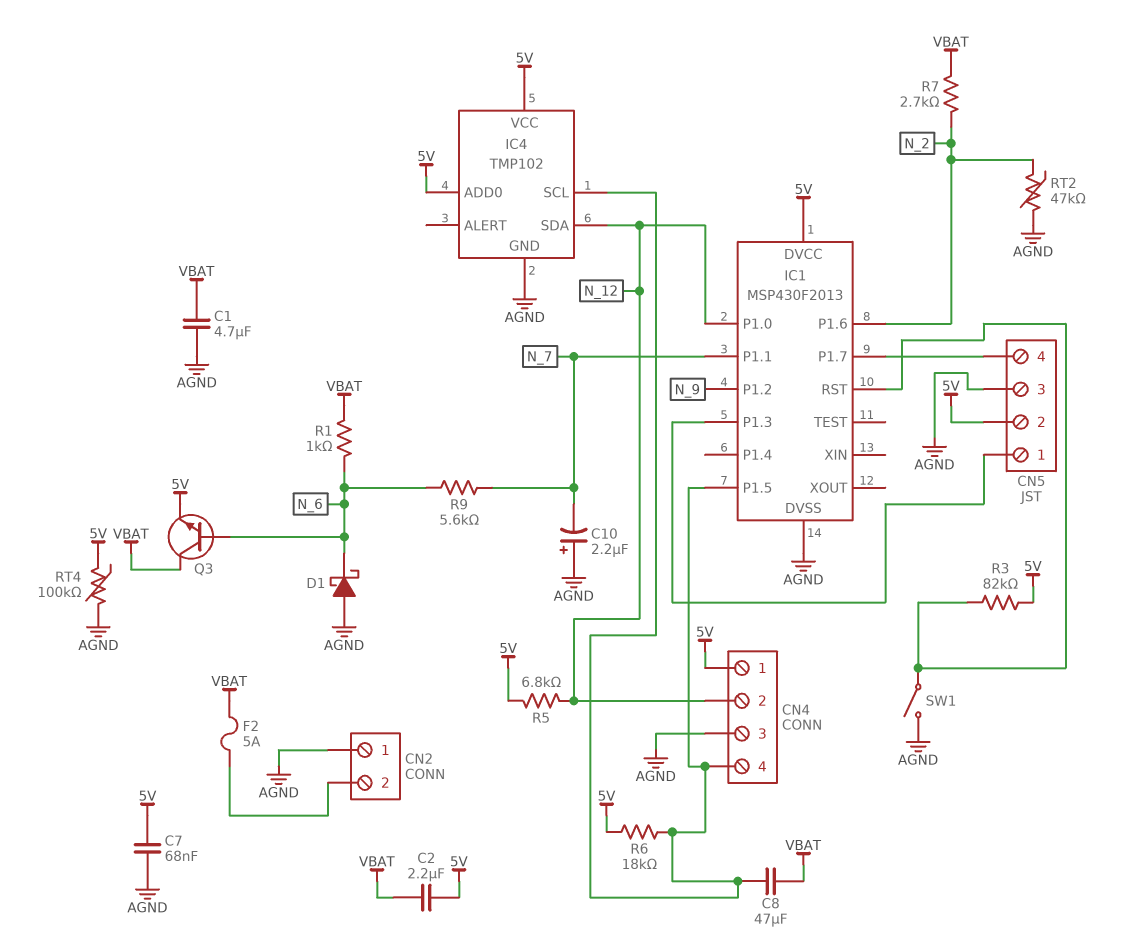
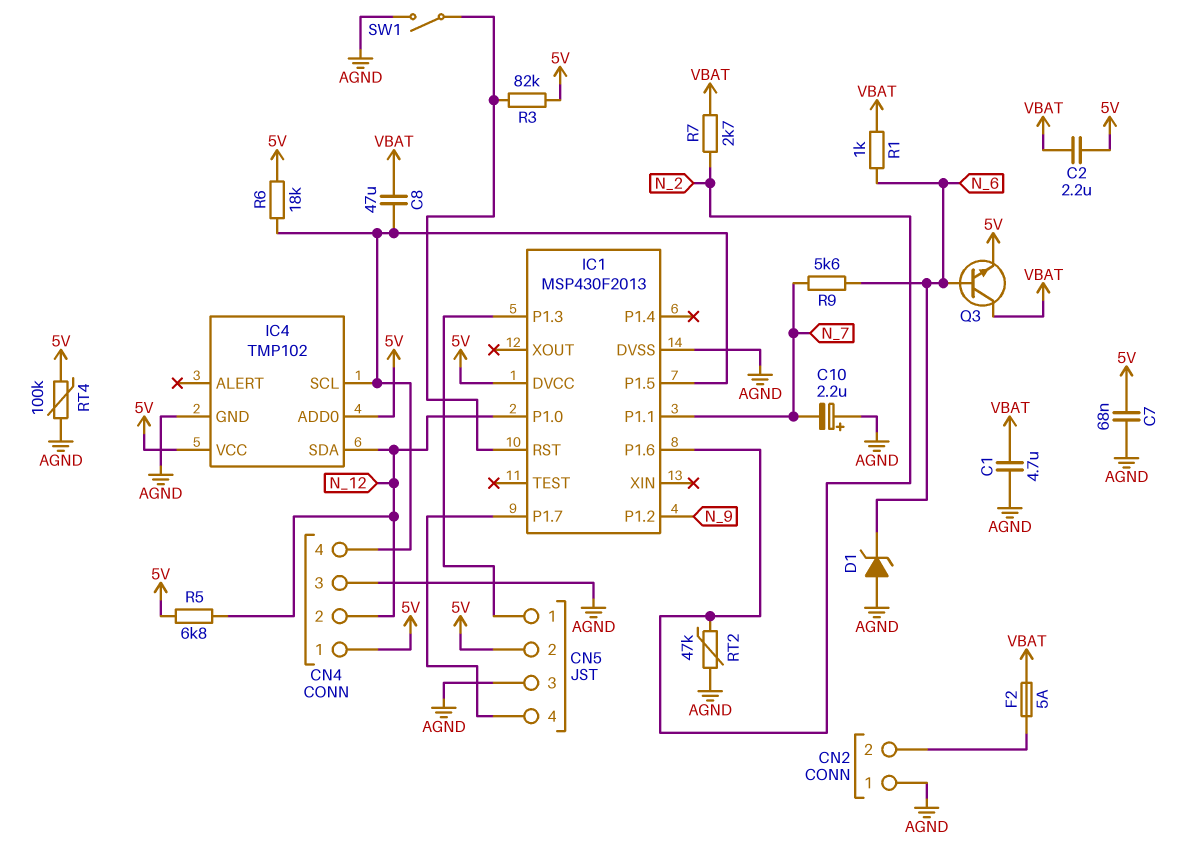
D1: schottky (A AGND, K N_6) -> zener (A AGND, K N_6)

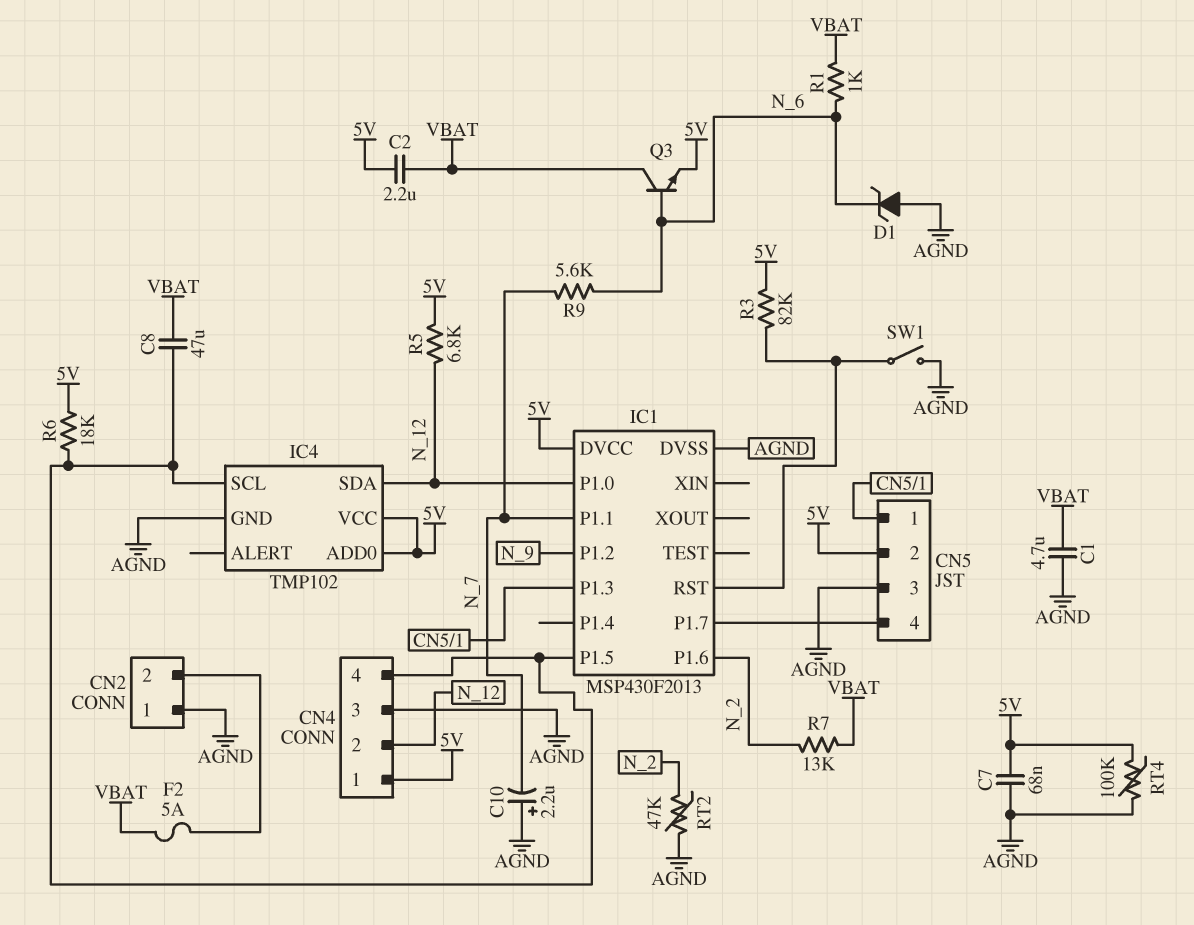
R7: 2.7k (N_2, VBAT) -> 13k (N_2, VBAT)

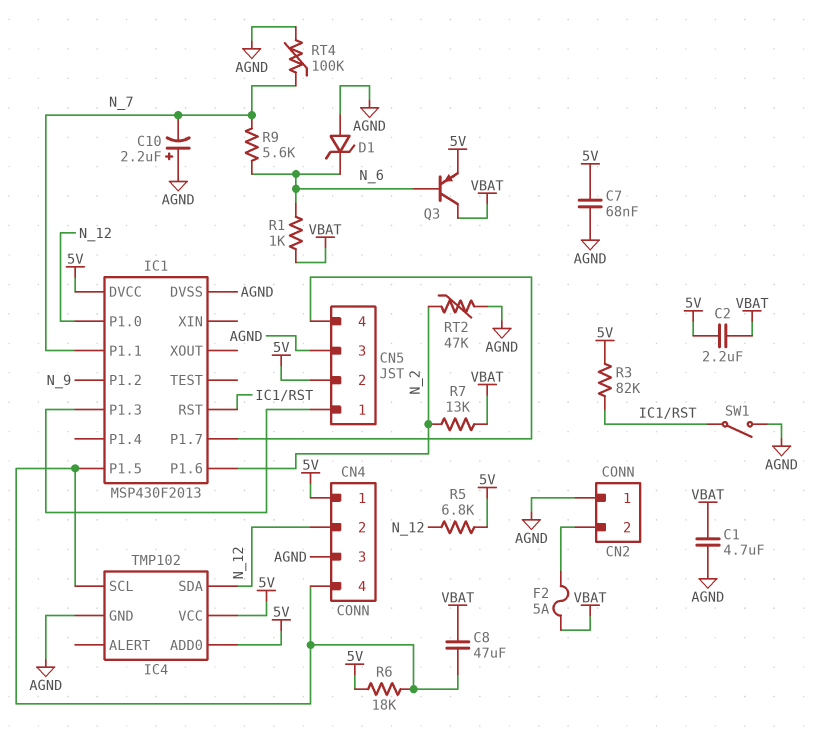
Q3: NPN (B N_6, C VBAT, E 5V) -> PNP (B N_6, C VBAT, E 5V)
RT4: 100k (5V, AGND) -> 100k (AGND, N_7)

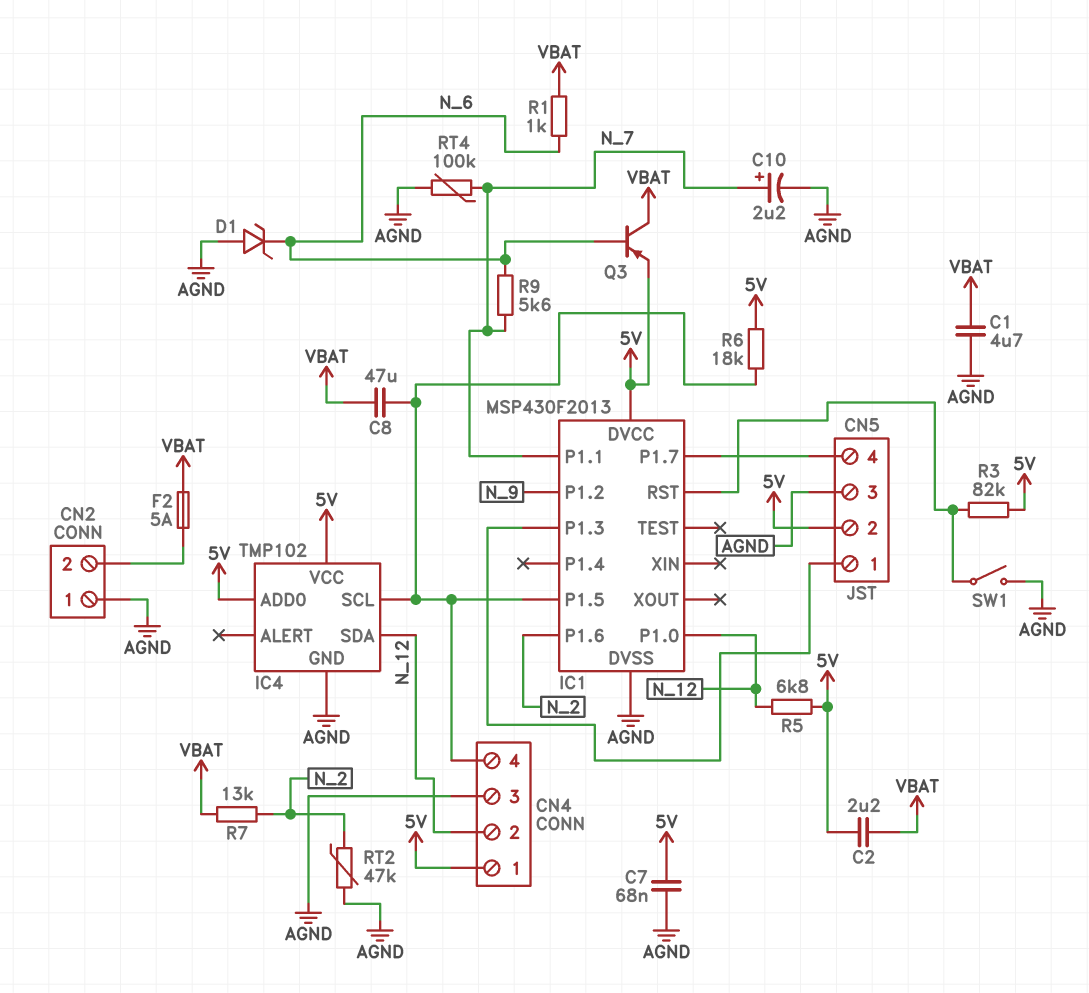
C10: 2.2uF (plus AGND, minus N_7) -> 2.2uF (plus N_7, minus AGND)

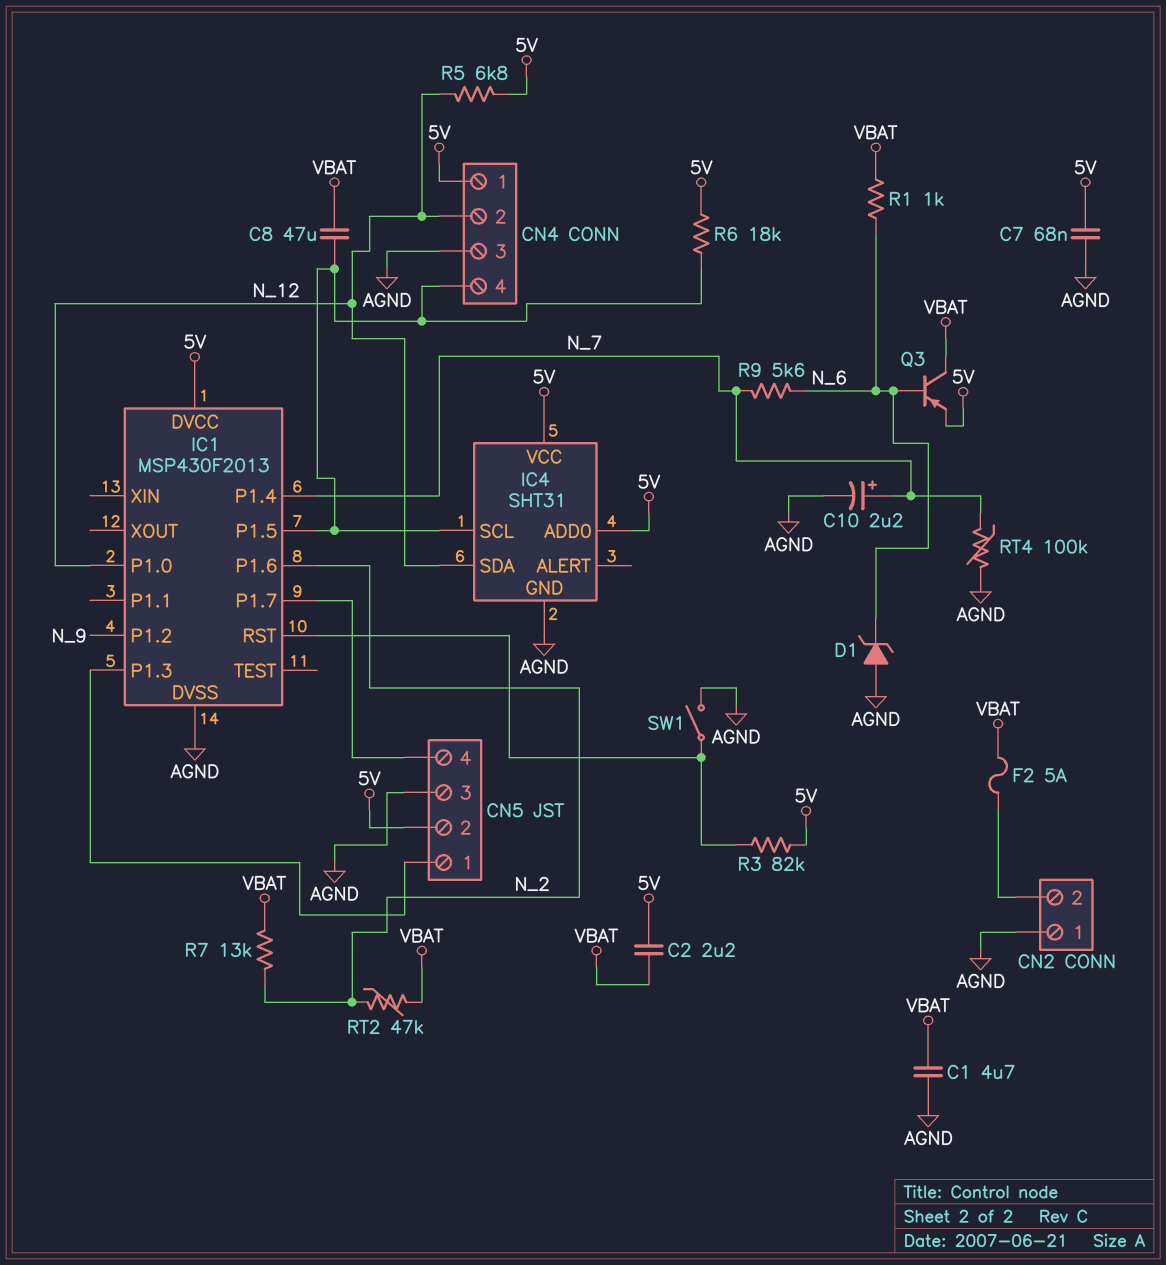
IC1 pin P1.1: N_7 -> none
IC1 pin P1.4: none -> N_7
IC4: TMP102 -> SHT31
RT2: 47k (AGND, N_2) -> 47k (N_2, VBAT)

